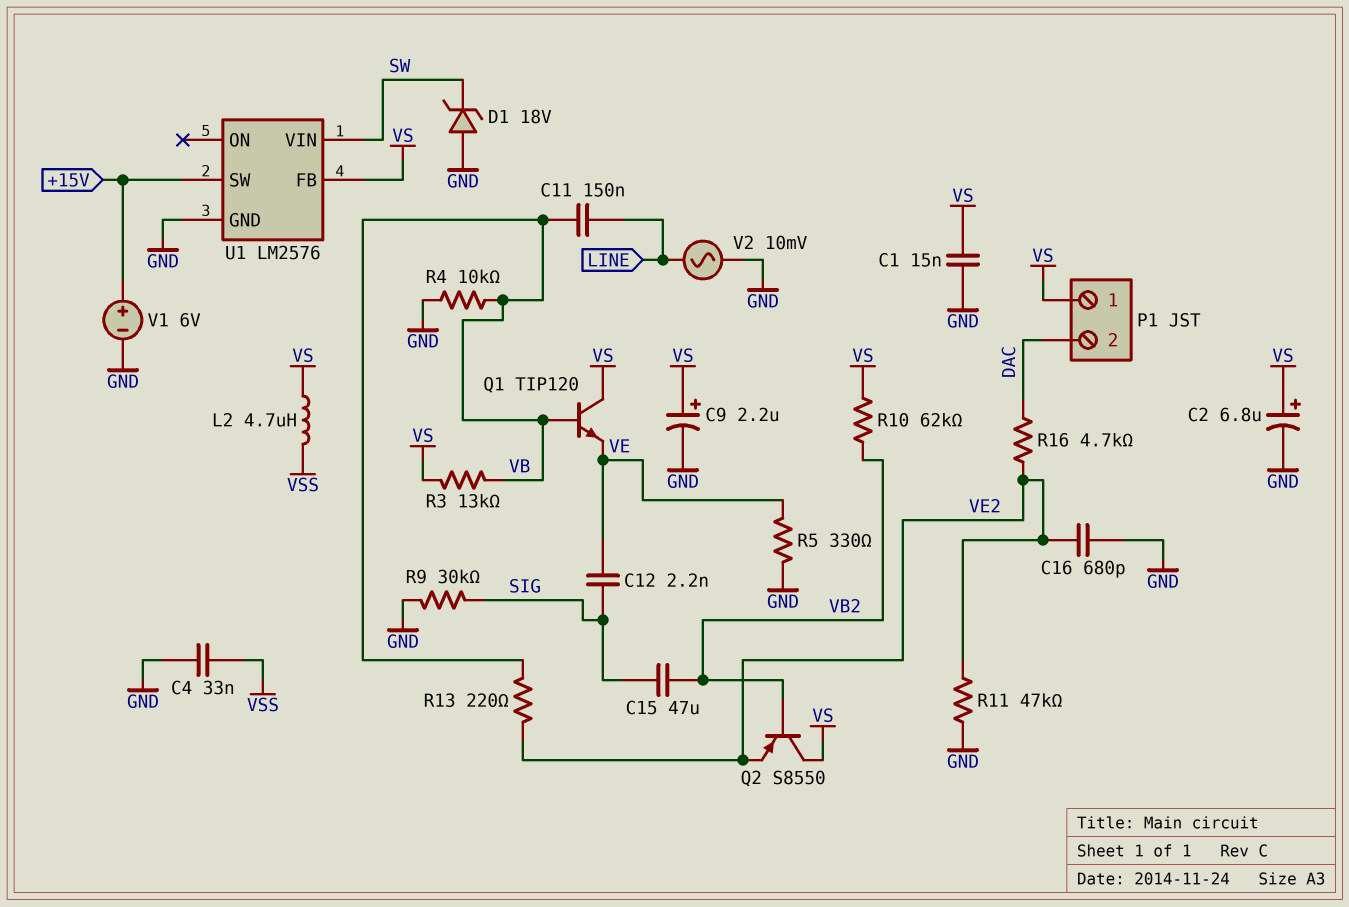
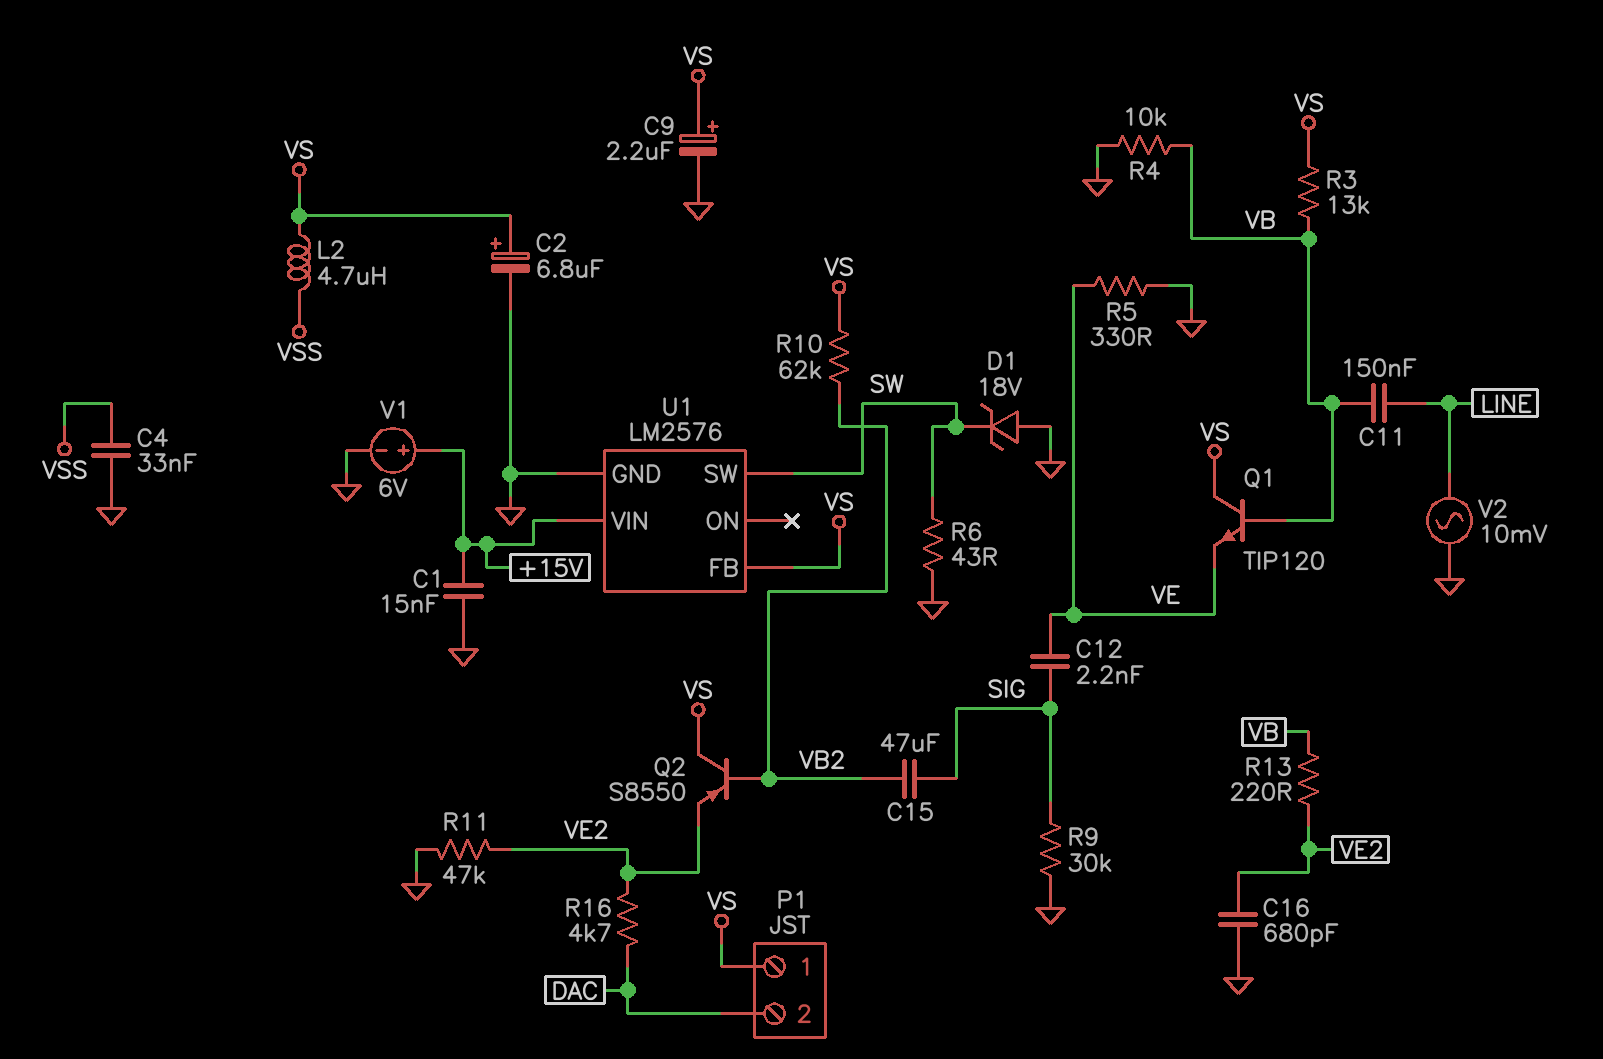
C1: 15nF (GND, VS) -> 15nF (+15V, GND)
R6: none -> 43 (GND, SW)
U1 pin SW: +15V -> SW
U1 pin VIN: SW -> +15V

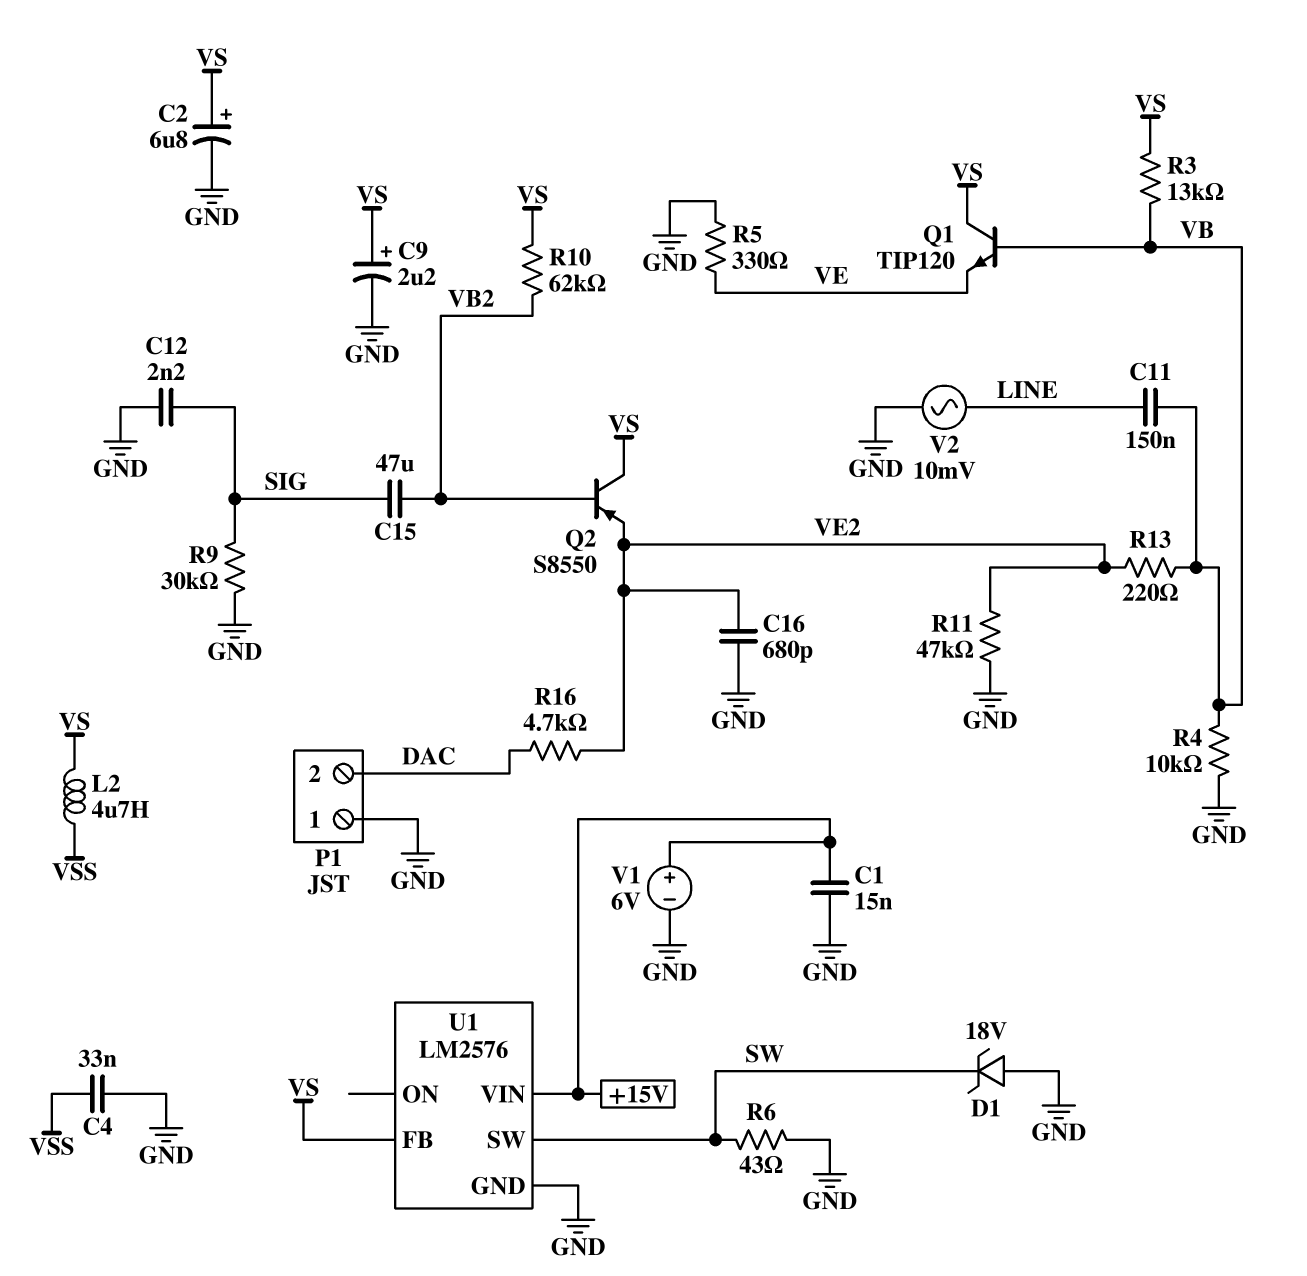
C12: 2.2nF (SIG, VE) -> 2.2nF (GND, SIG)
P1 pin 1: VS -> GND

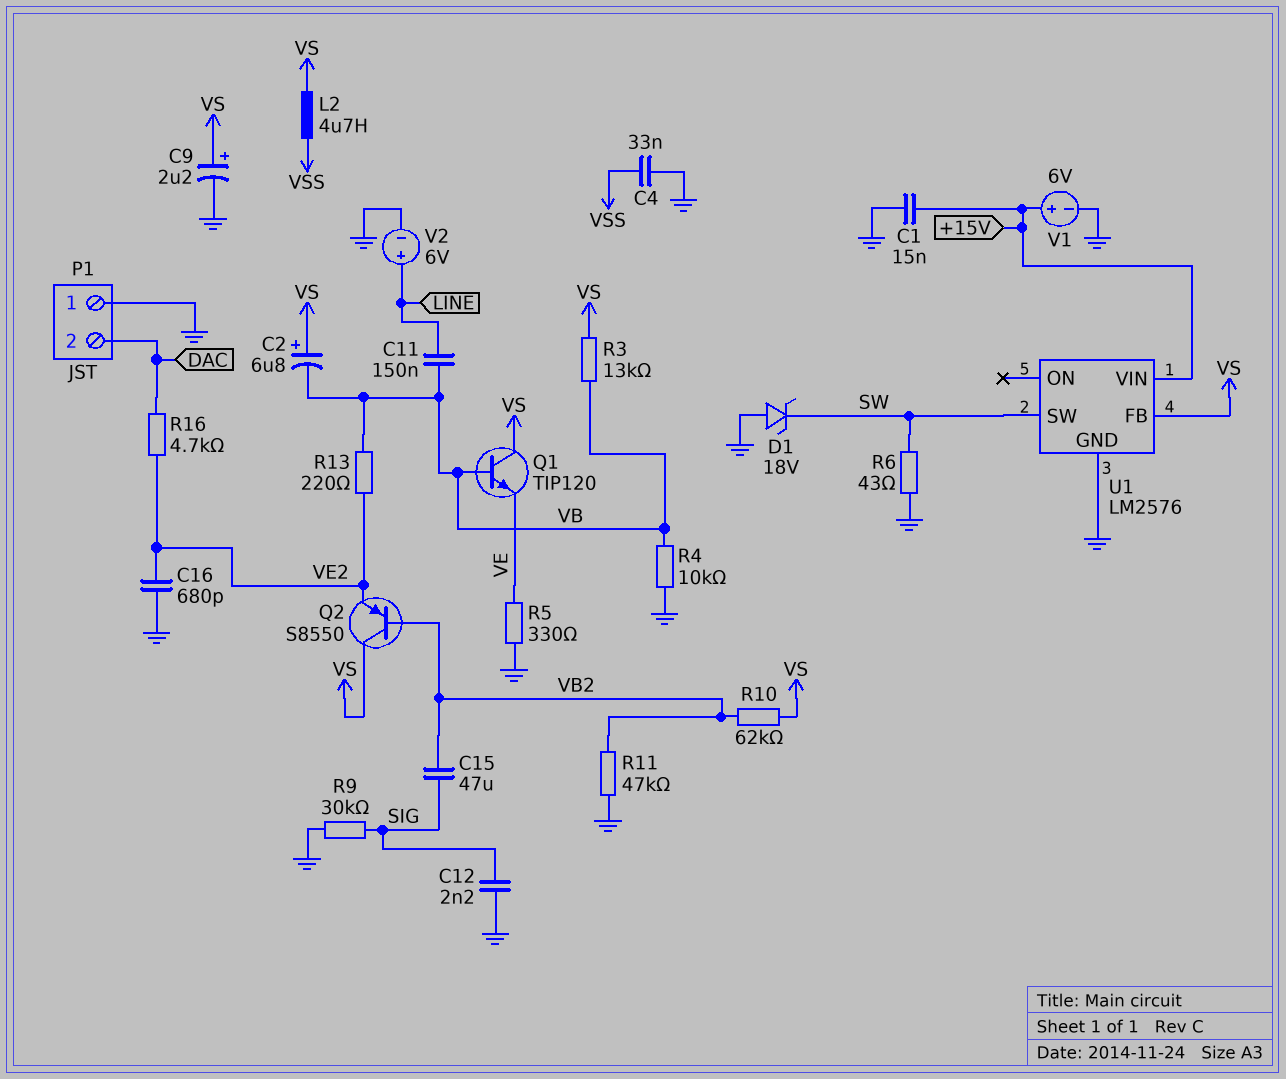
C2: 6.8uF (plus VS, minus GND) -> 6.8uF (plus VS, minus VB)
R11: 47k (GND, VE2) -> 47k (GND, VB2)
V2: AC 10mV (GND, LINE) -> 6V (plus LINE, minus GND)

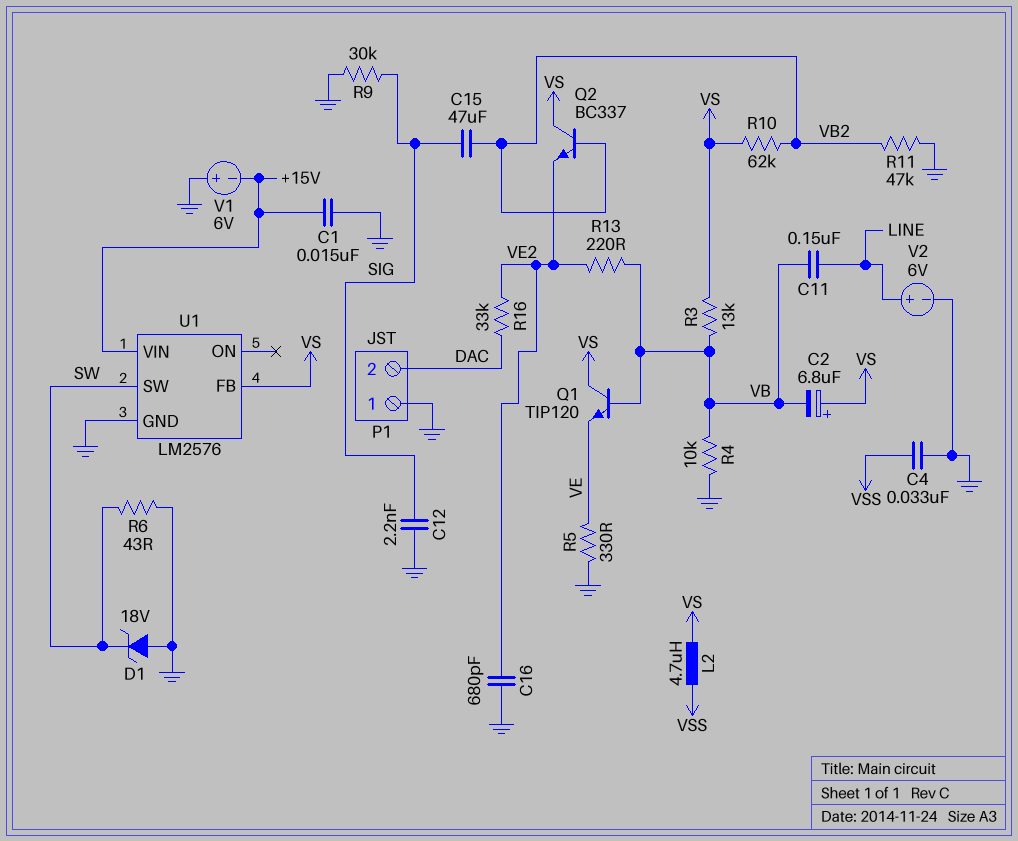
C9: 2.2uF (plus VS, minus GND) -> none
Q2: PNP S8550 (B VB2, C VS, E VE2) -> NPN BC337 (B VB2, C VS, E VE2)
R16: 4.7k (DAC, VE2) -> 33k (DAC, VE2)
V1: 6V (plus +15V, minus GND) -> 6V (plus GND, minus +15V)

